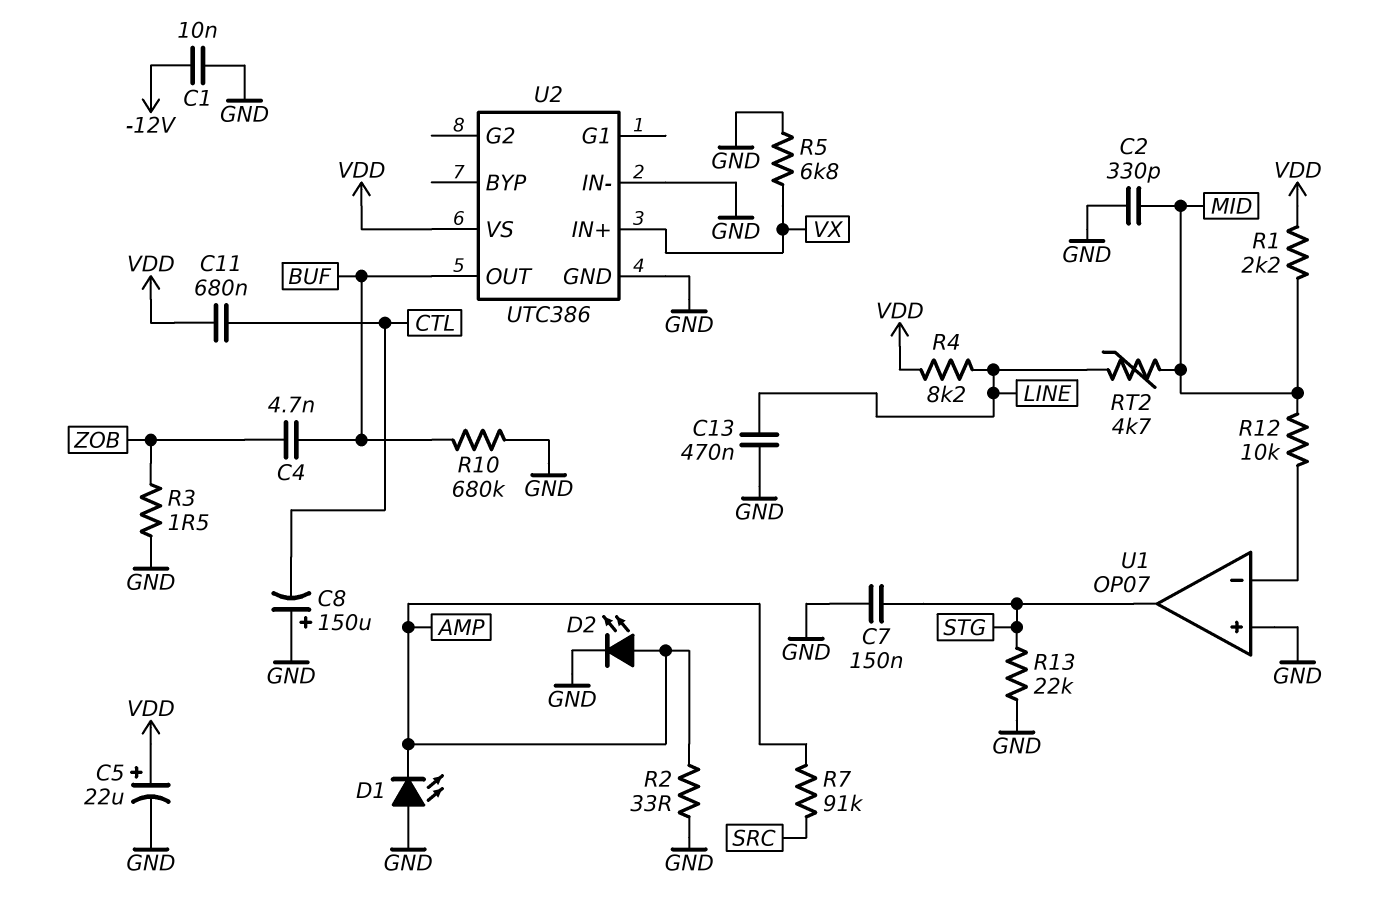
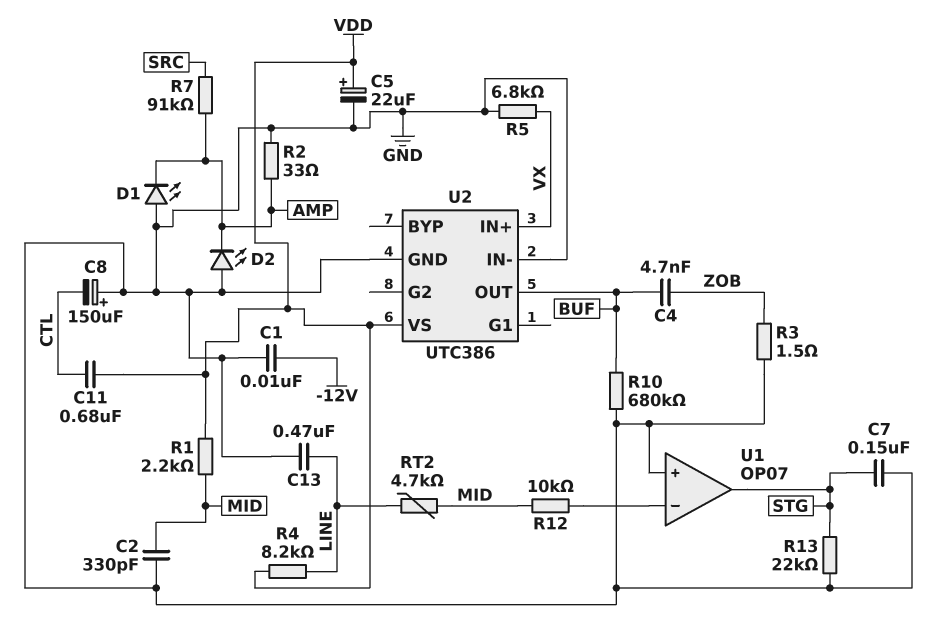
D2: LED (A AMP, K GND) -> LED (A GND, K AMP)

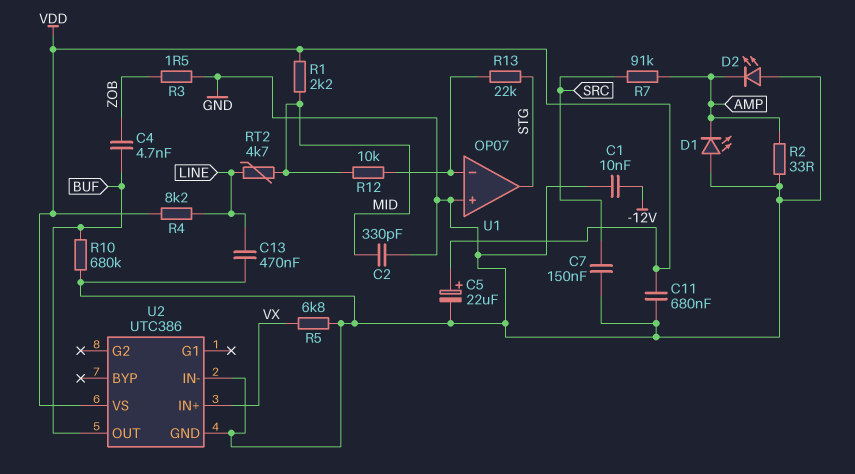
C7: 150nF (GND, STG) -> 150nF (GND, SRC)
C8: 150uF (plus GND, minus CTL) -> none
C11: 680nF (CTL, VDD) -> 680nF (GND, VDD)
R13: 22k (GND, STG) -> 22k (STG, U1/in-)

